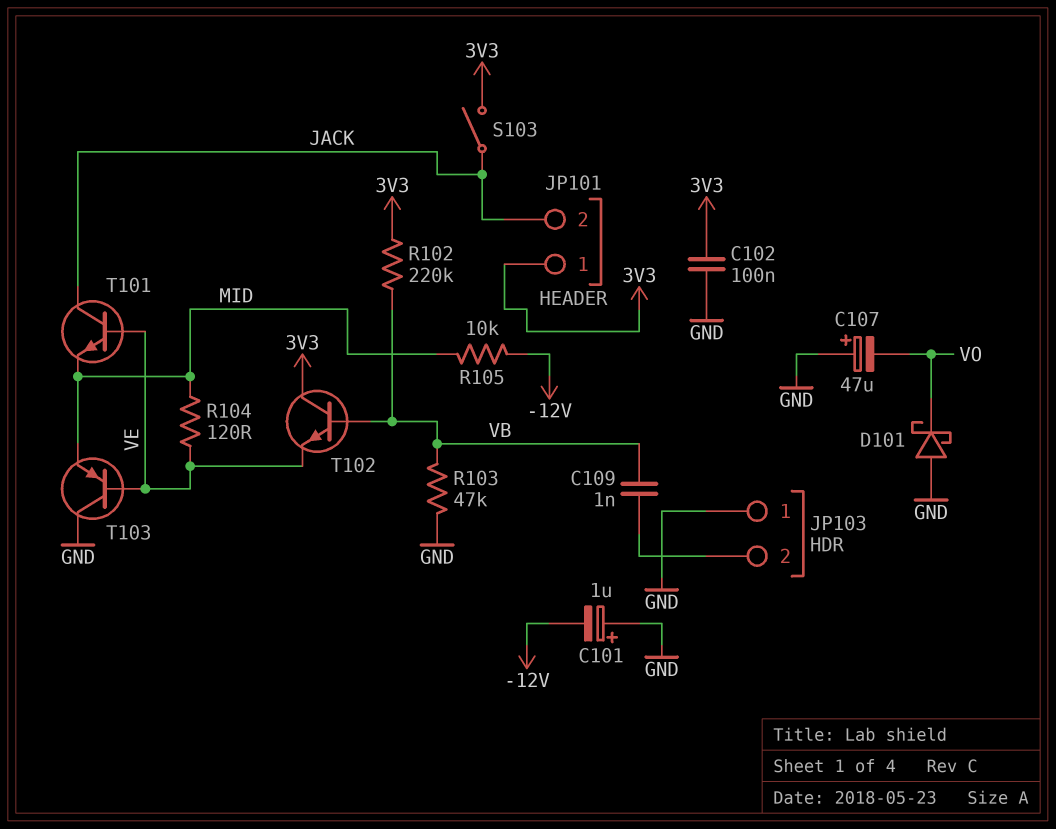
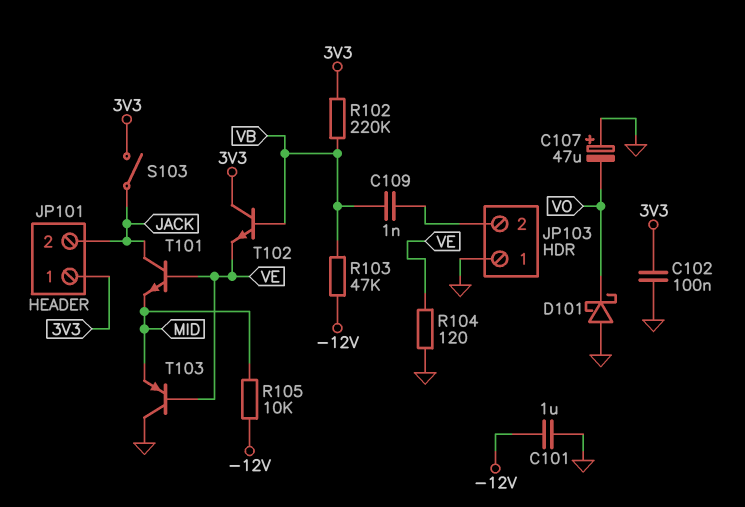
C101: 1uF (plus GND, minus -12V) -> 1uF (-12V, GND)
R103: 47k (GND, VB) -> 47k (-12V, VB)
R104: 120 (MID, VE) -> 120 (GND, VE)

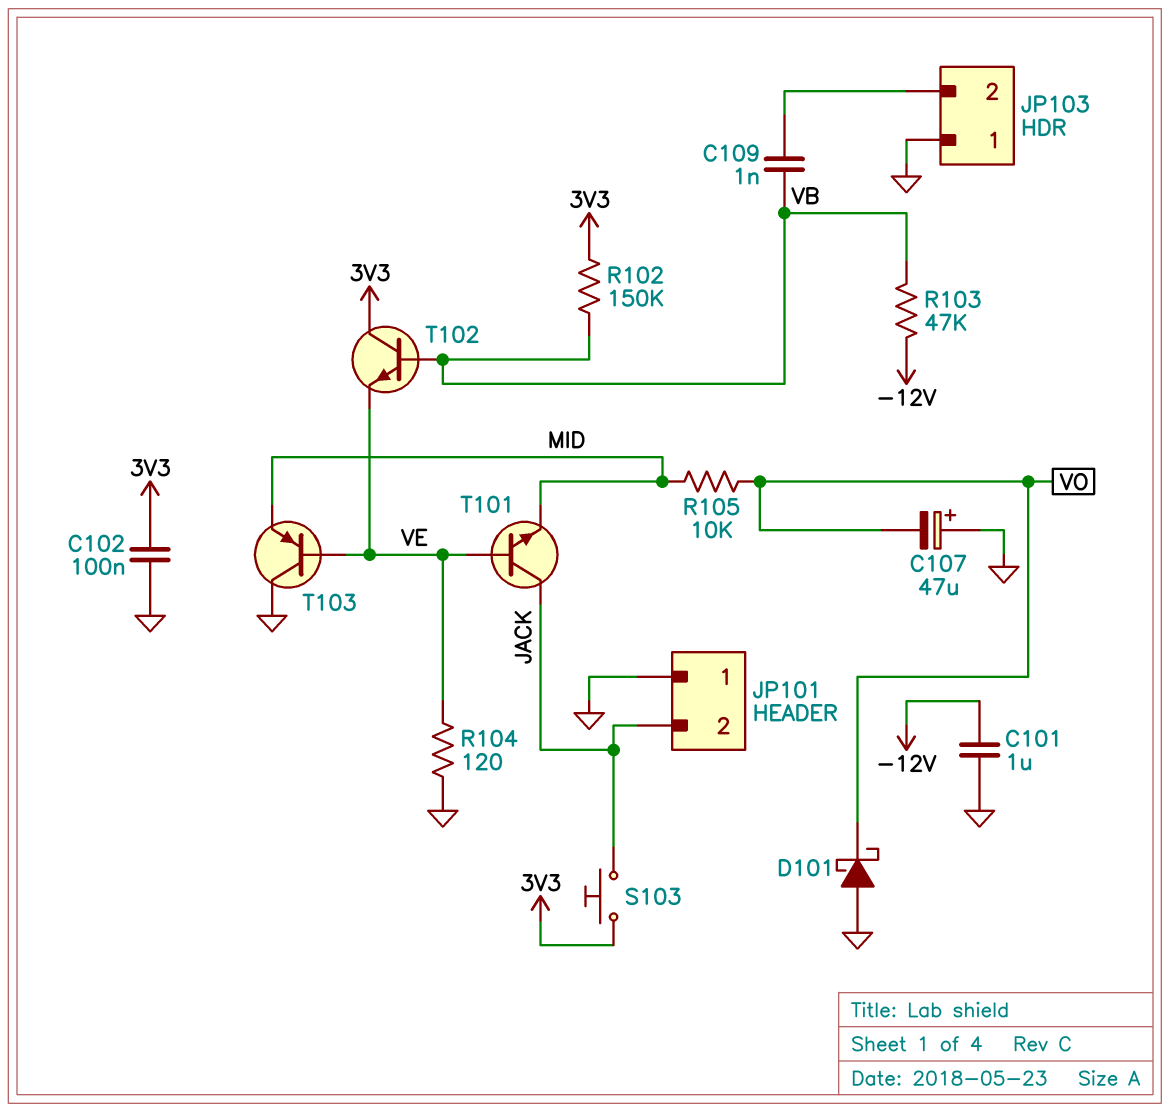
JP101 pin 1: 3V3 -> GND
R102: 220k (3V3, VB) -> 150k (3V3, VB)
R105: 10k (-12V, MID) -> 10k (MID, VO)
S103: switch (3V3, JACK) -> button (3V3, JACK)

